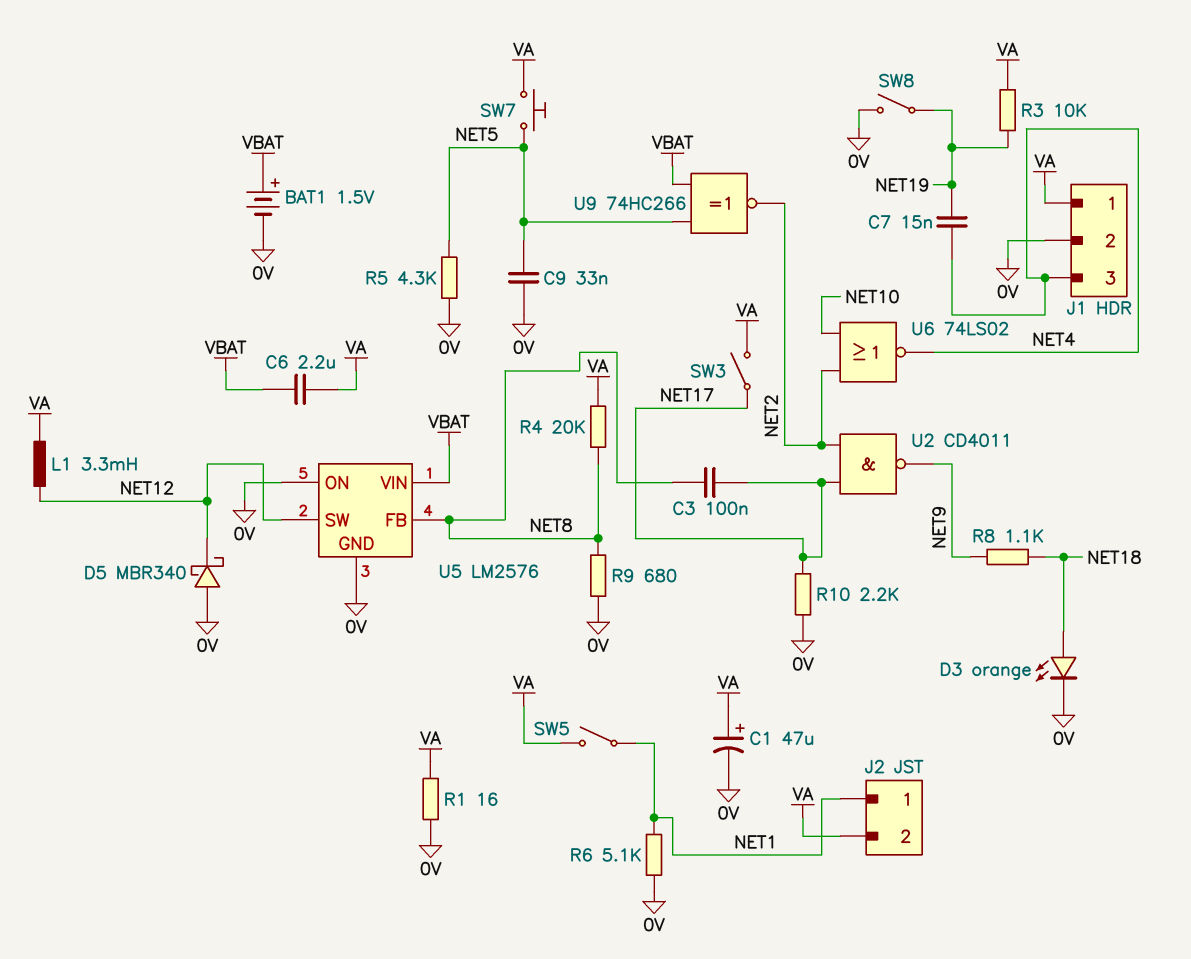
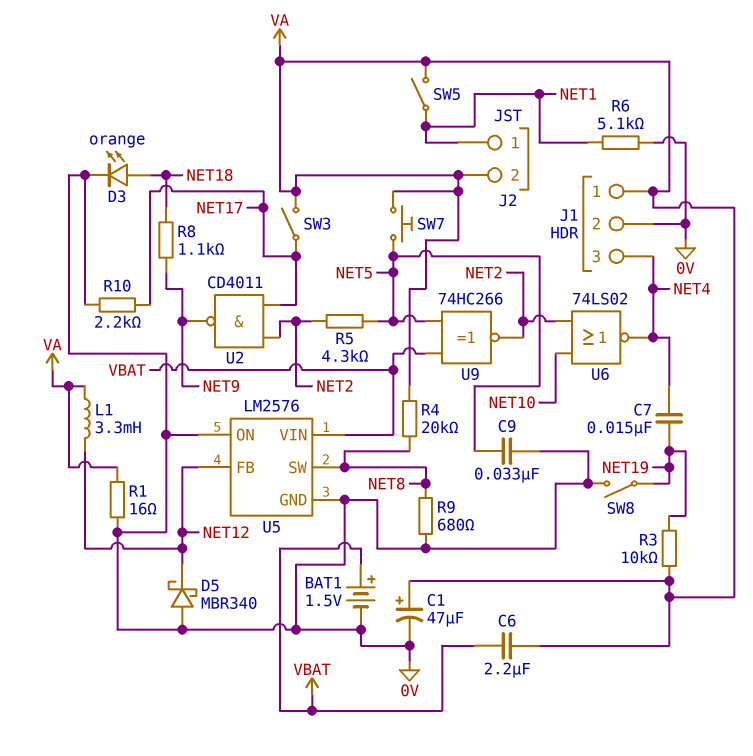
C3: 100nF (NET8, NET17) -> none
R5: 4.3k (0V, NET5) -> 4.3k (NET2, NET5)
U5 pin FB: NET8 -> NET12
U5 pin SW: NET12 -> NET8

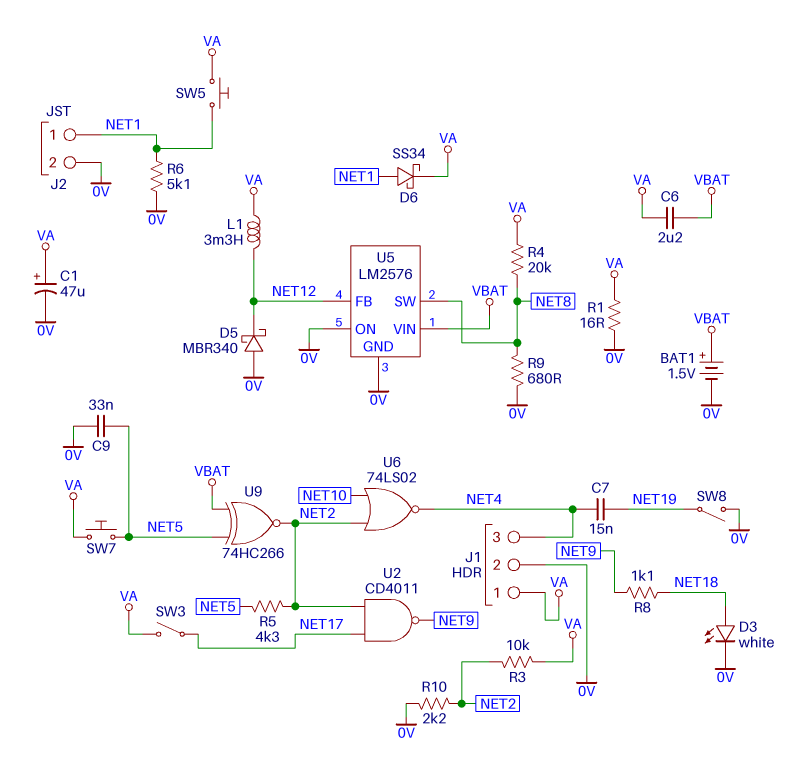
D3: LED orange (A NET18, K 0V) -> LED white (A NET18, K 0V)
D6: none -> schottky SS34 (A NET1, K VA)
J2 pin 2: VA -> 0V
R3: 10k (NET19, VA) -> 10k (NET2, VA)
R10: 2.2k (0V, NET17) -> 2.2k (0V, NET2)
SW5: switch (NET1, VA) -> button (NET1, VA)

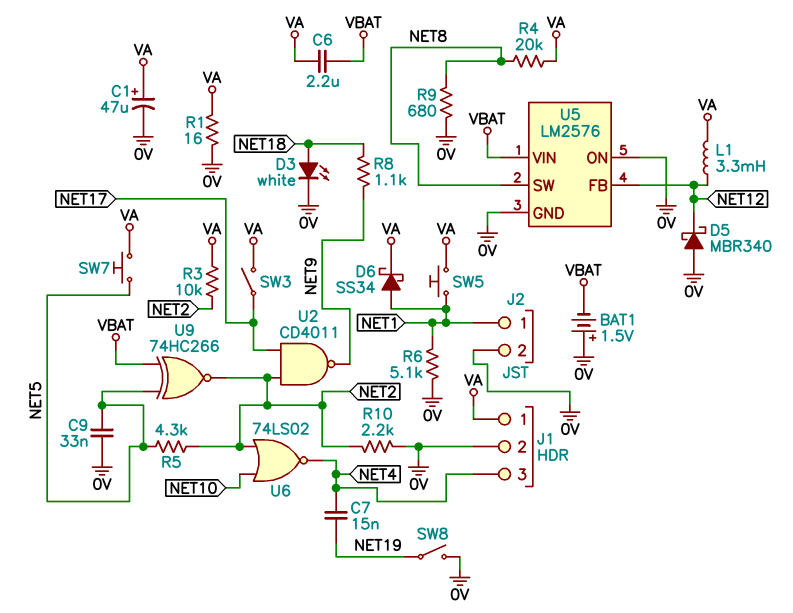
BAT1: 1.5V (plus VBAT, minus 0V) -> 1.5V (plus 0V, minus VBAT)

